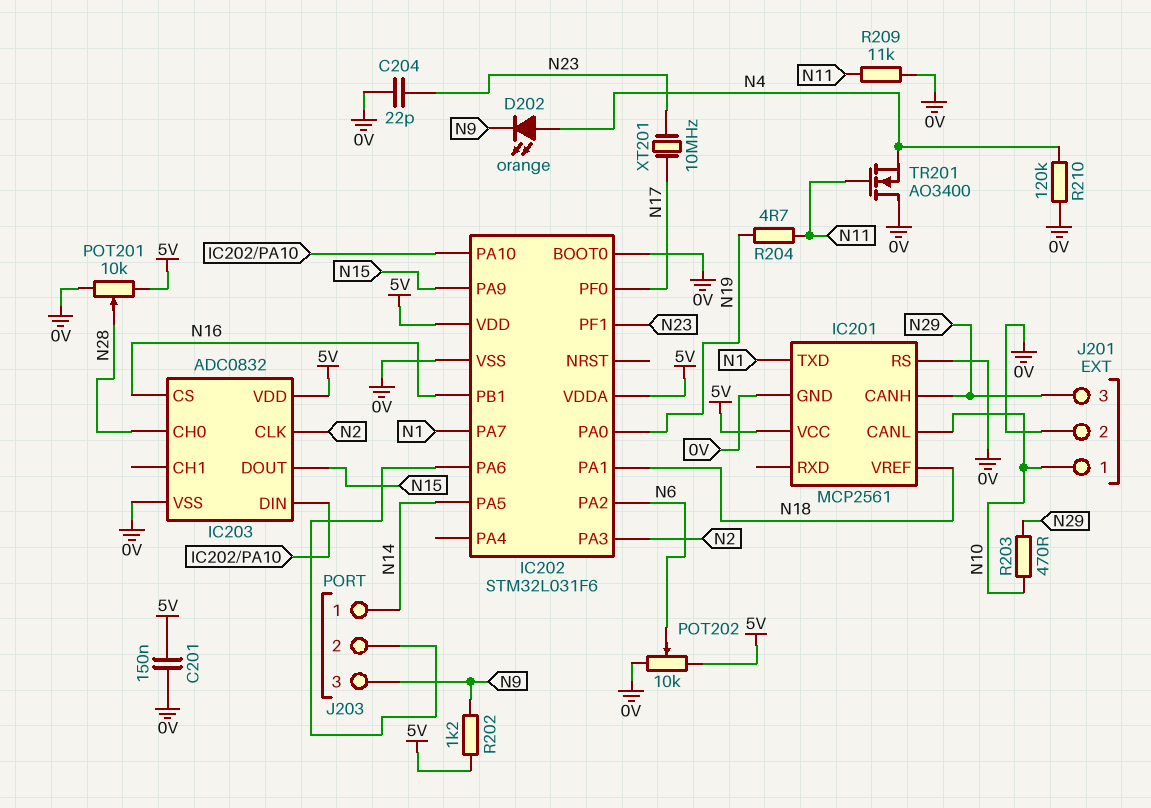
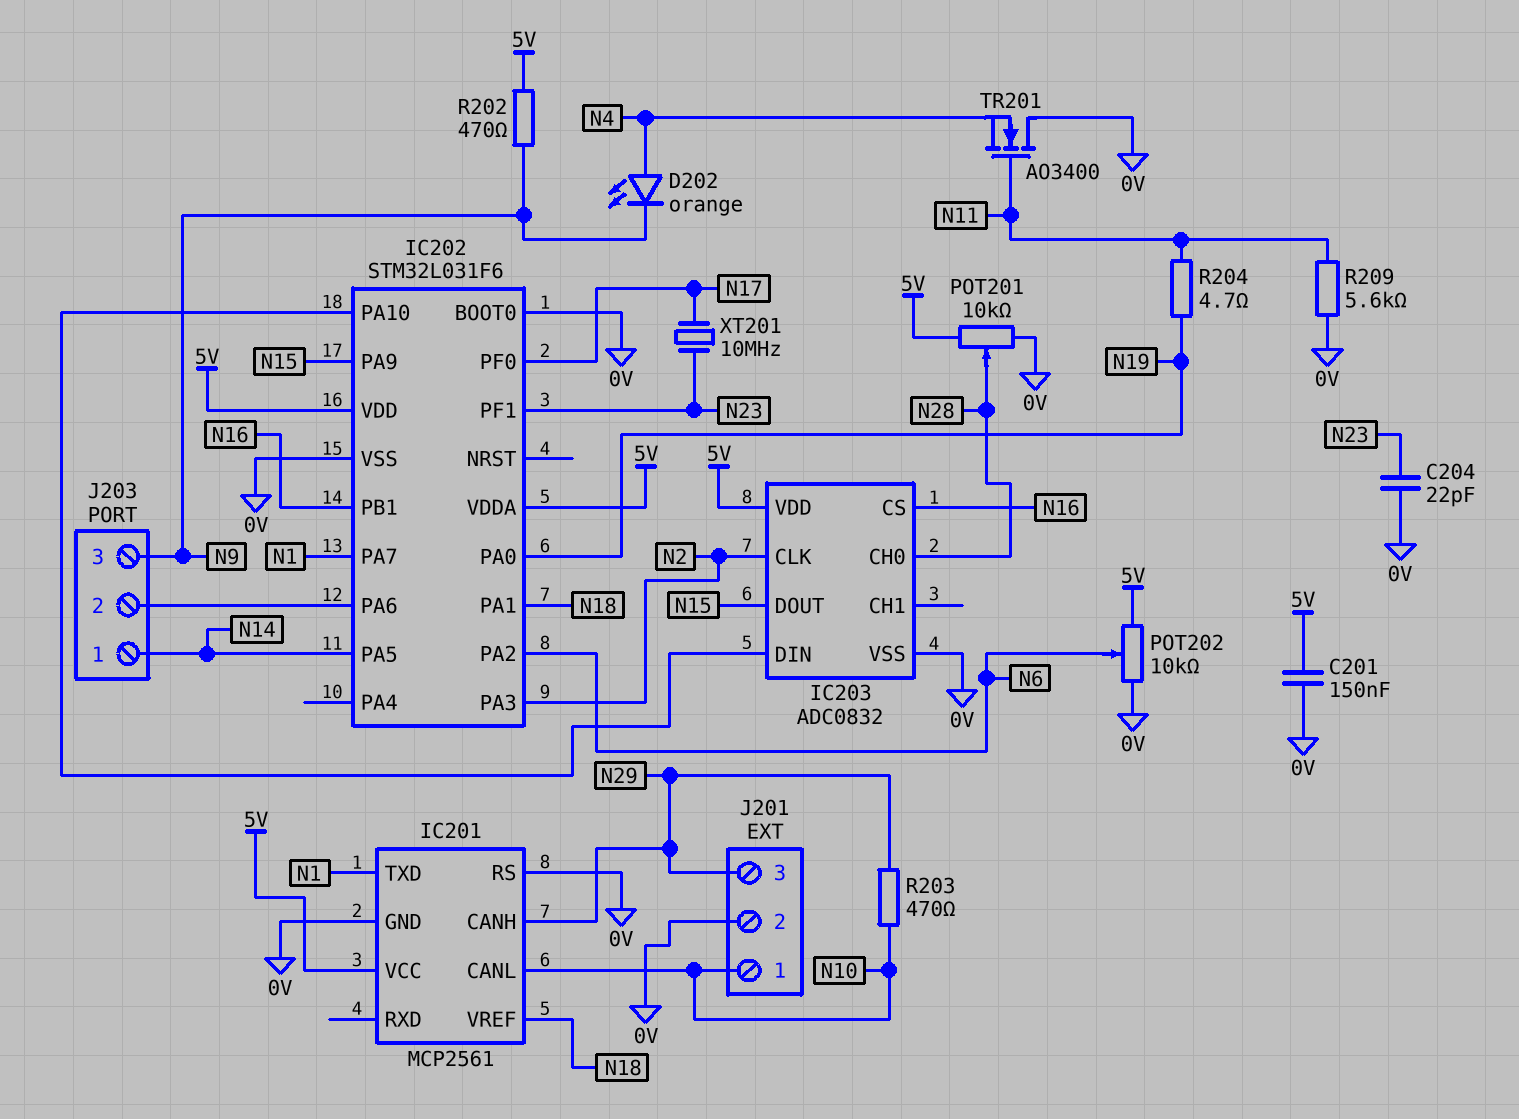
R202: 1.2k (5V, N9) -> 470 (5V, N9)
R209: 11k (0V, N11) -> 5.6k (0V, N11)
R210: 120k (0V, N4) -> none

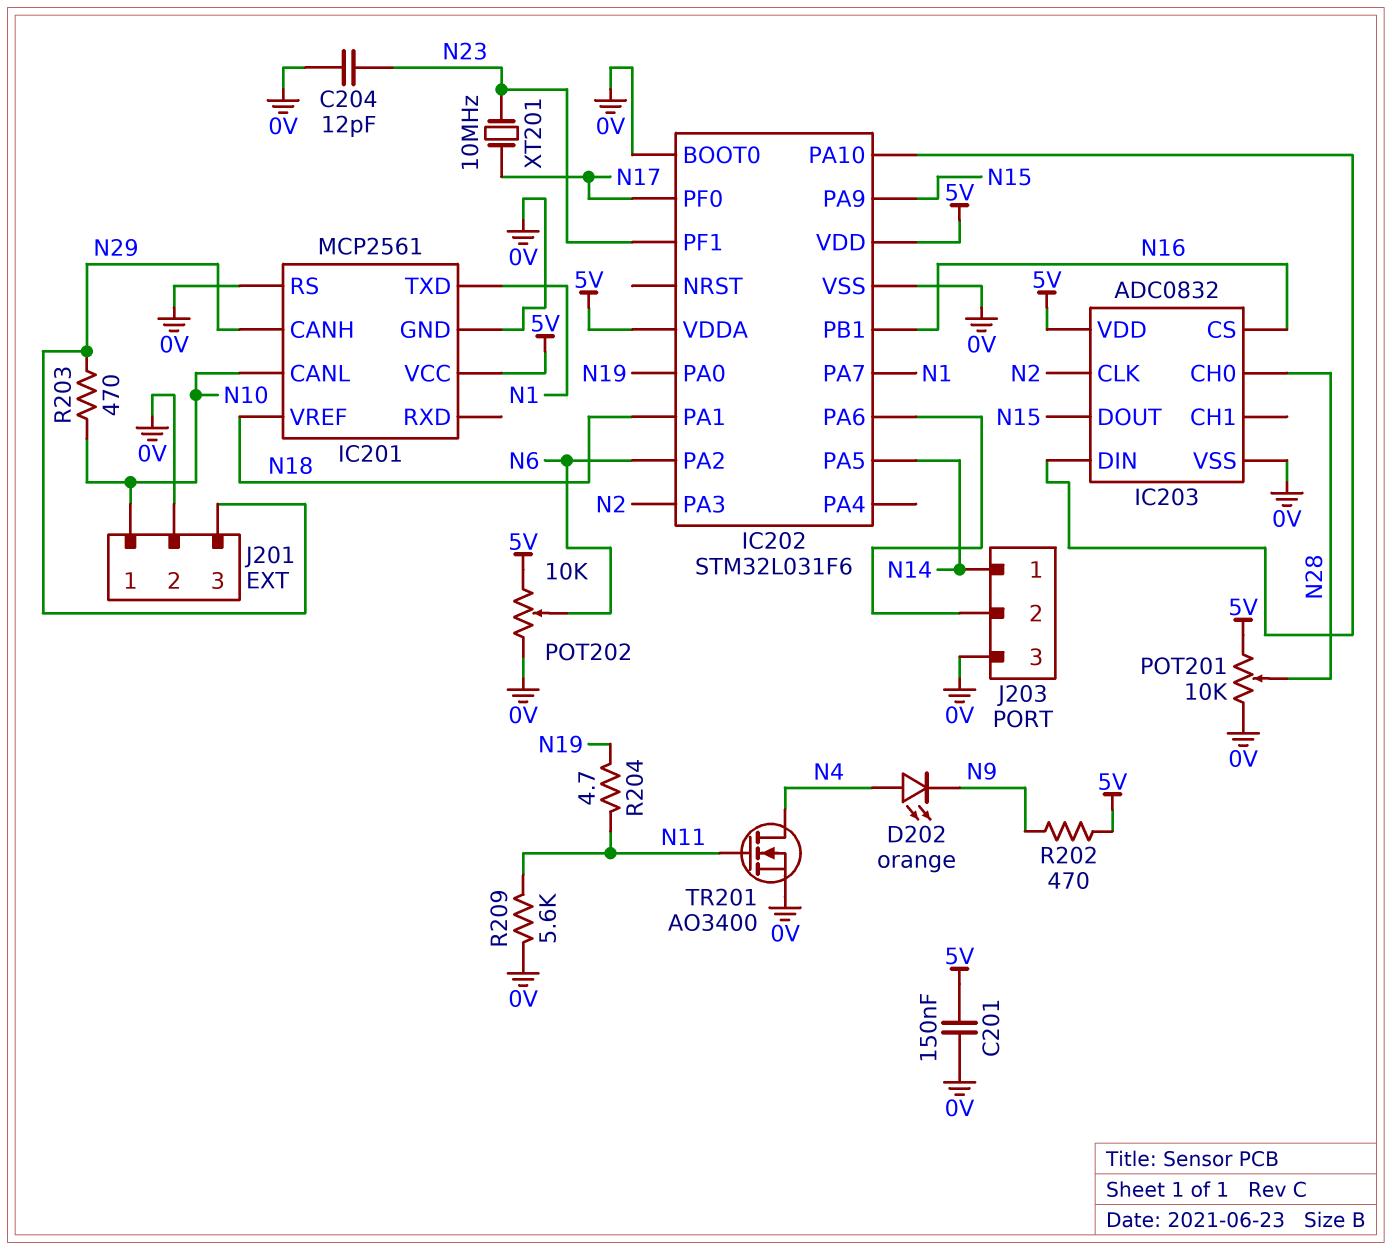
C204: 22pF (0V, N23) -> 12pF (0V, N23)
J203 pin 3: N9 -> 0V
TR201: NMOS AO3400 (G N11, D 0V, S N4) -> NMOS AO3400 (G N11, D N4, S 0V)

